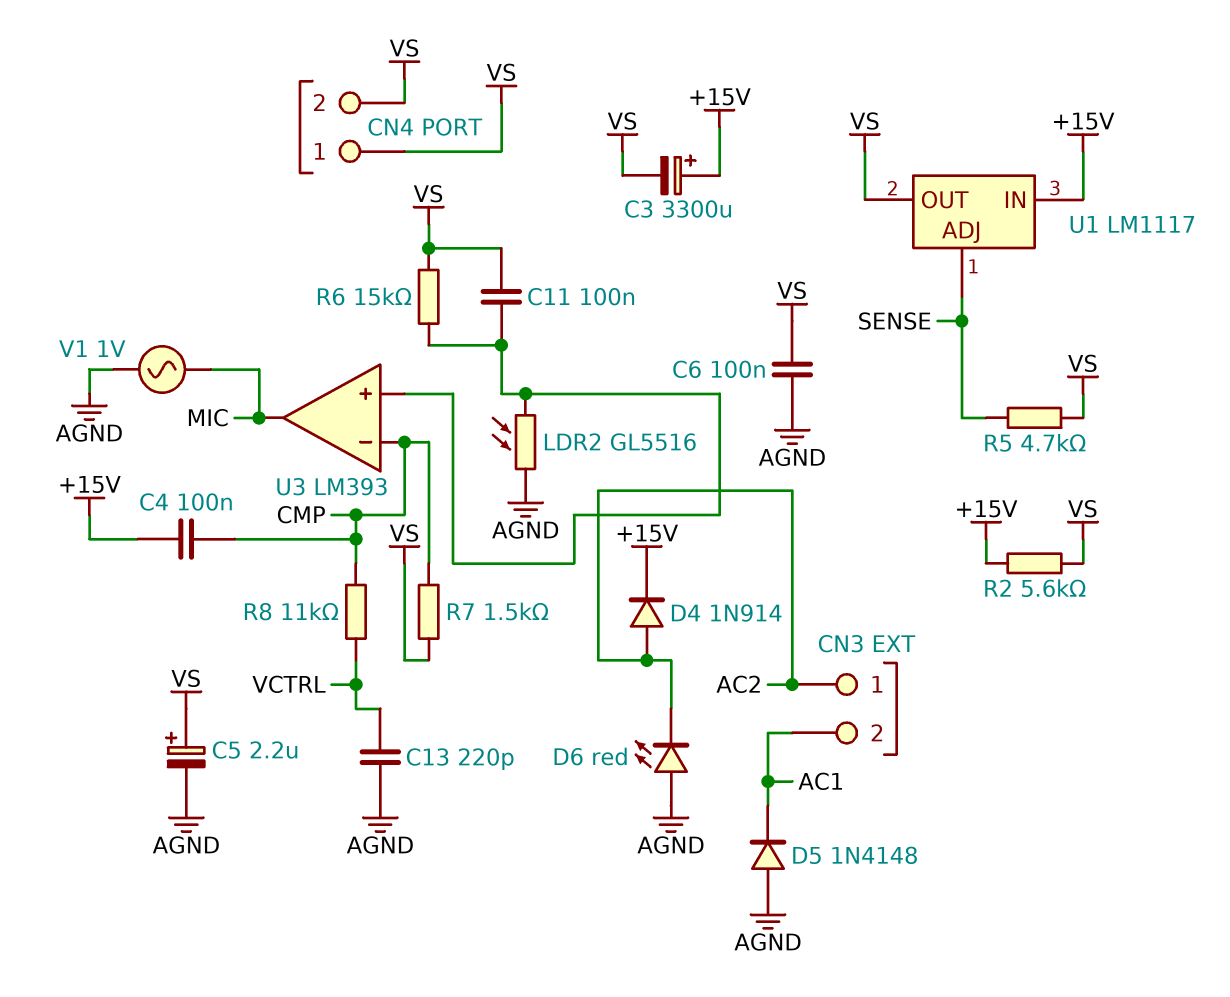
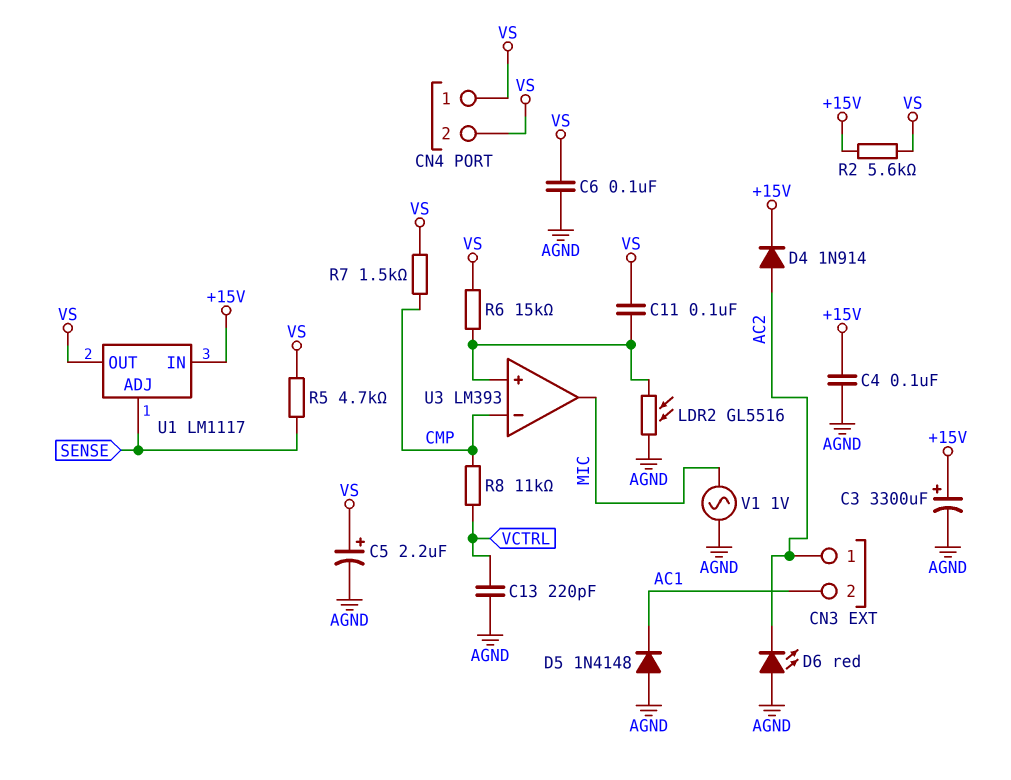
C3: 3300uF (plus +15V, minus VS) -> 3300uF (plus +15V, minus AGND)
C4: 100nF (+15V, CMP) -> 100nF (+15V, AGND)

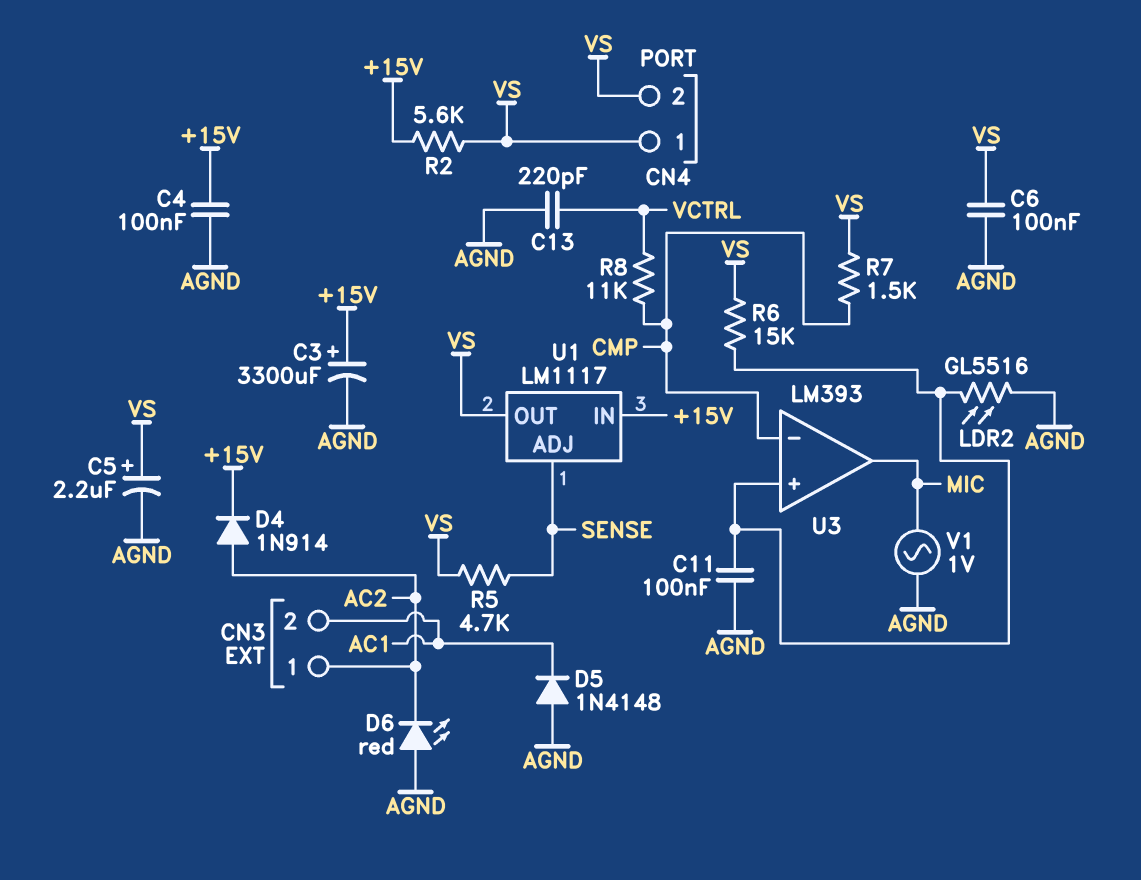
C11: 100nF (U3/in+, VS) -> 100nF (AGND, U3/in+)

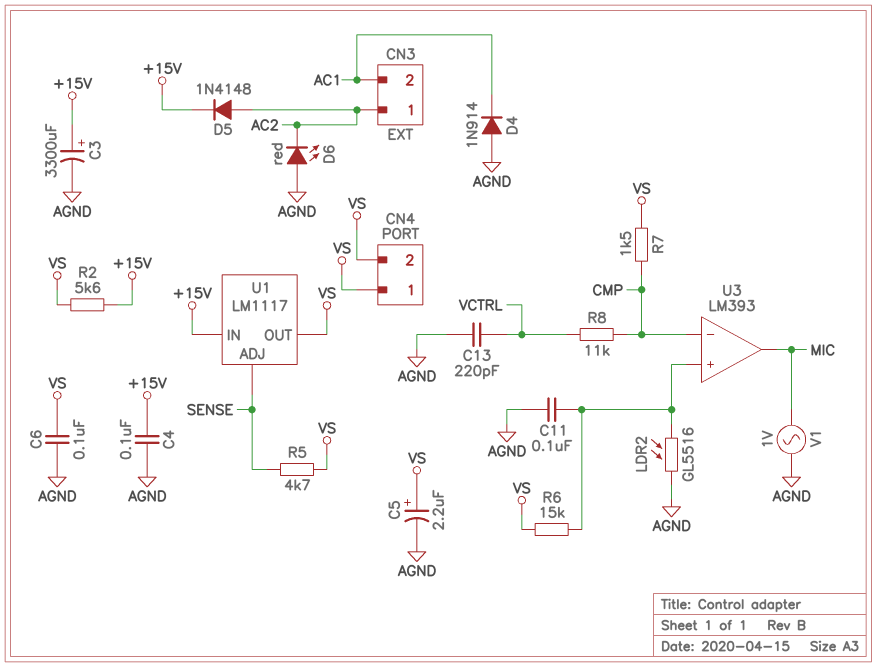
D4: diode 1N914 (A AC2, K +15V) -> diode 1N914 (A AGND, K AC1)
D5: diode 1N4148 (A AGND, K AC1) -> diode 1N4148 (A AC2, K +15V)

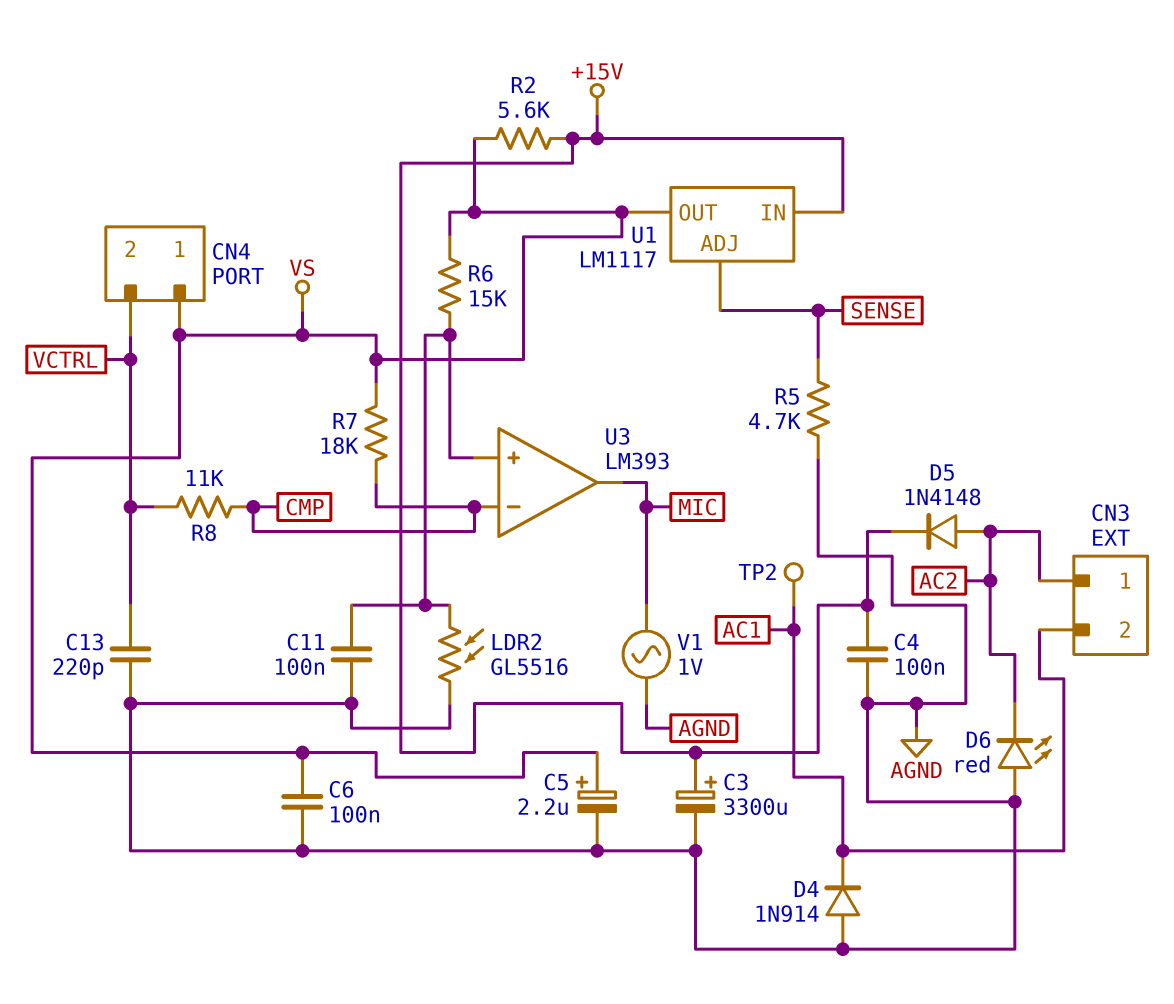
CN4 pin 2: VS -> VCTRL
R5: 4.7k (SENSE, VS) -> 4.7k (AGND, SENSE)
R7: 1.5k (CMP, VS) -> 18k (CMP, VS)
TP2: none -> test point (AC1)

